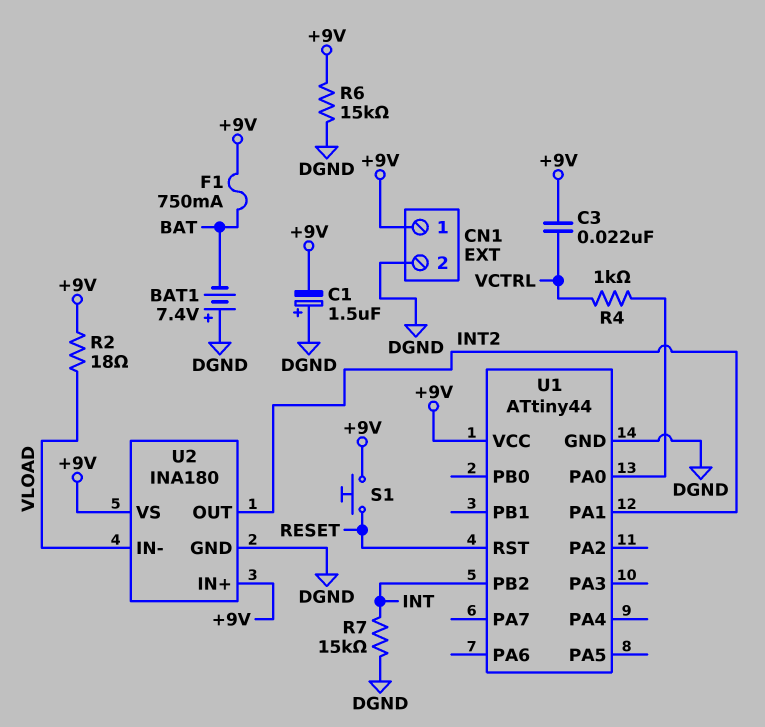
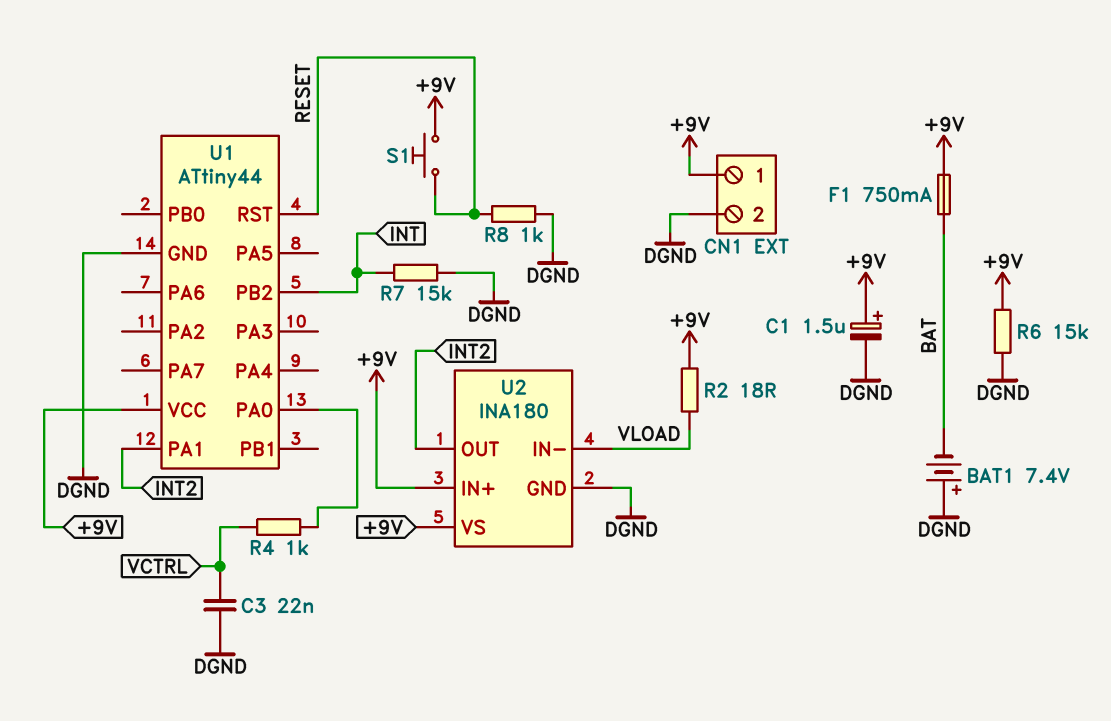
C1: 1.5uF (plus DGND, minus +9V) -> 1.5uF (plus +9V, minus DGND)
C3: 22nF (+9V, VCTRL) -> 22nF (DGND, VCTRL)
R8: none -> 1k (DGND, RESET)

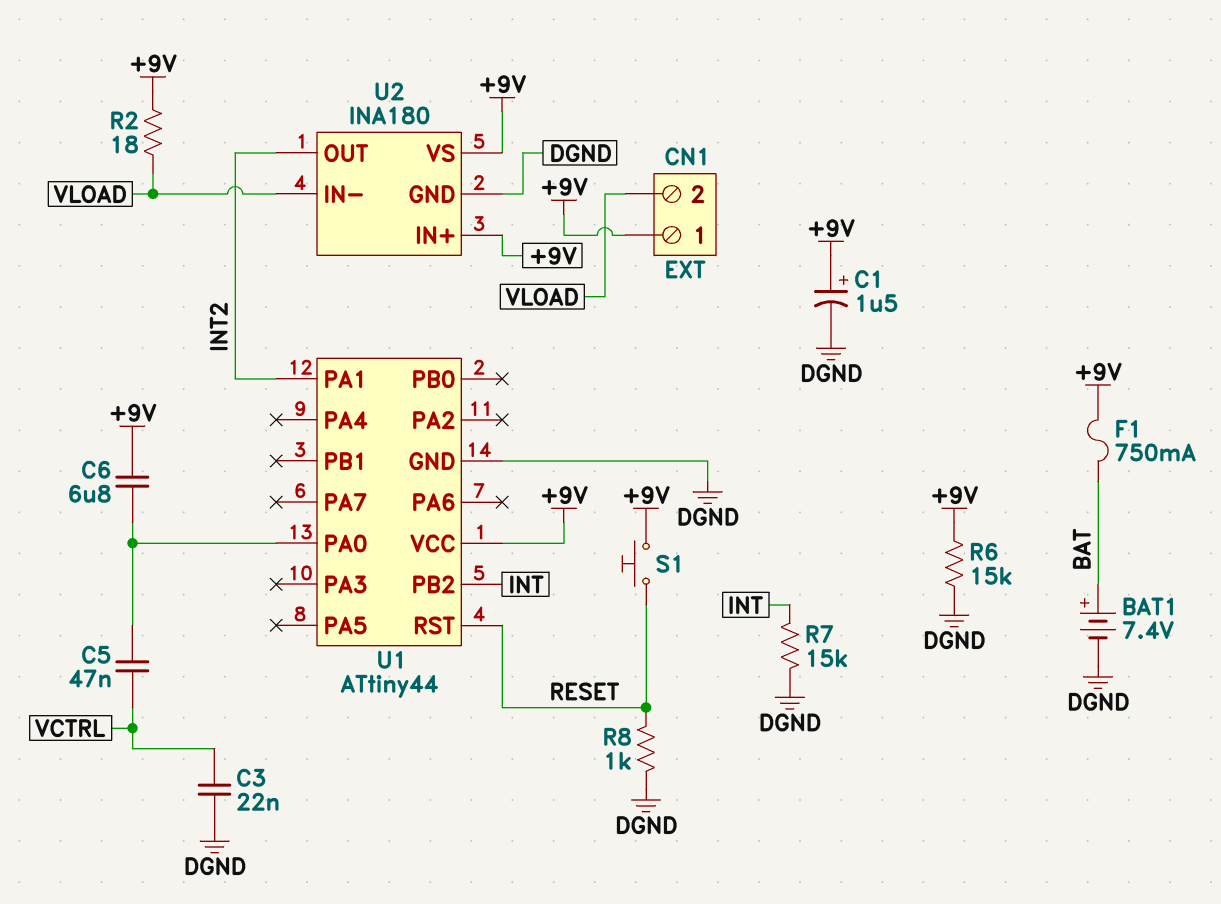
BAT1: 7.4V (plus DGND, minus BAT) -> 7.4V (plus BAT, minus DGND)
C5: none -> 47nF (U1/PA0, VCTRL)
C6: none -> 6.8uF (+9V, U1/PA0)
CN1 pin 2: DGND -> VLOAD
R4: 1k (U1/PA0, VCTRL) -> none

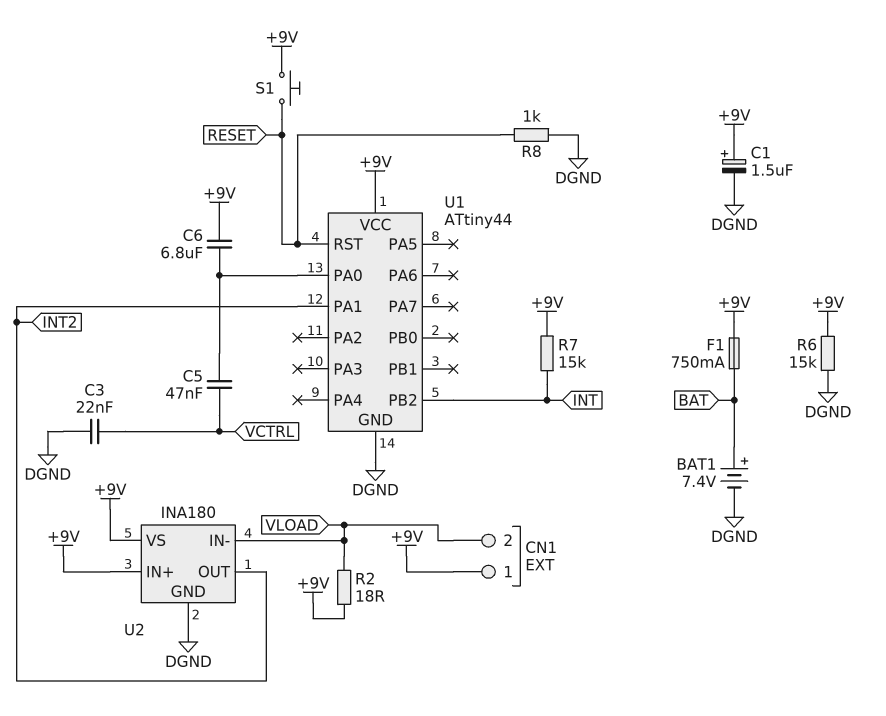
R7: 15k (DGND, INT) -> 15k (+9V, INT)

